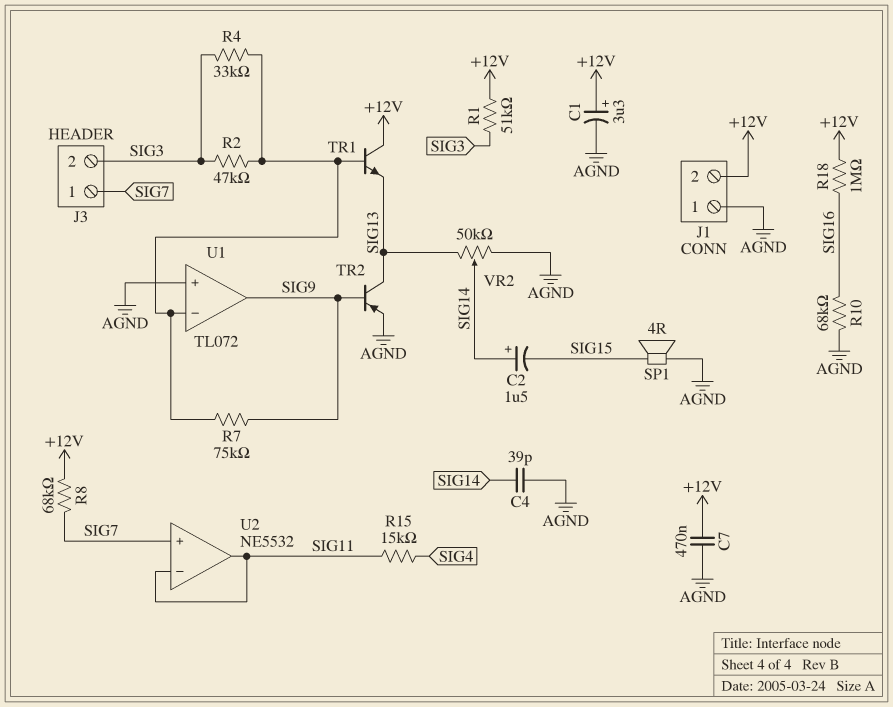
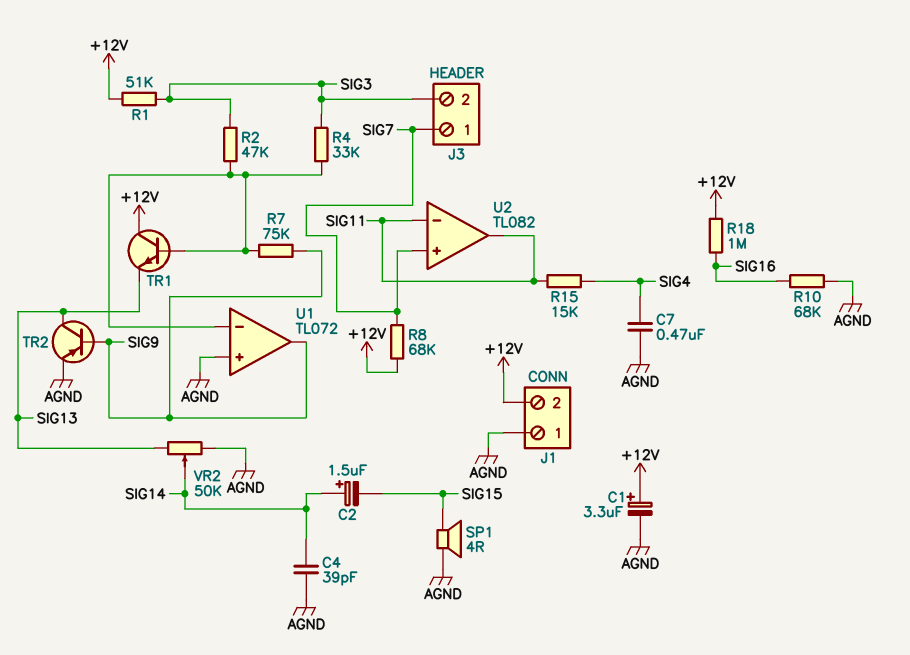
C7: 470nF (+12V, AGND) -> 470nF (AGND, SIG4)
U2: NE5532 -> TL082

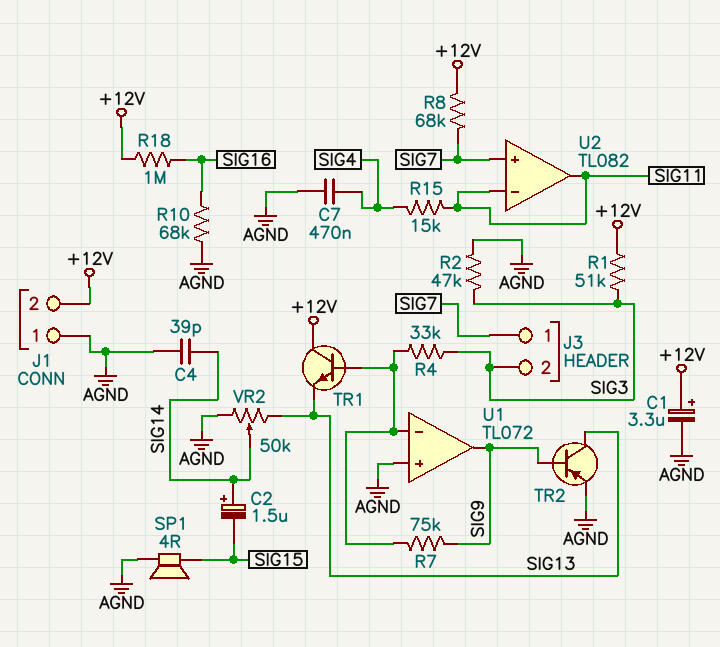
R2: 47k (SIG3, U1/in-) -> 47k (AGND, SIG3)

